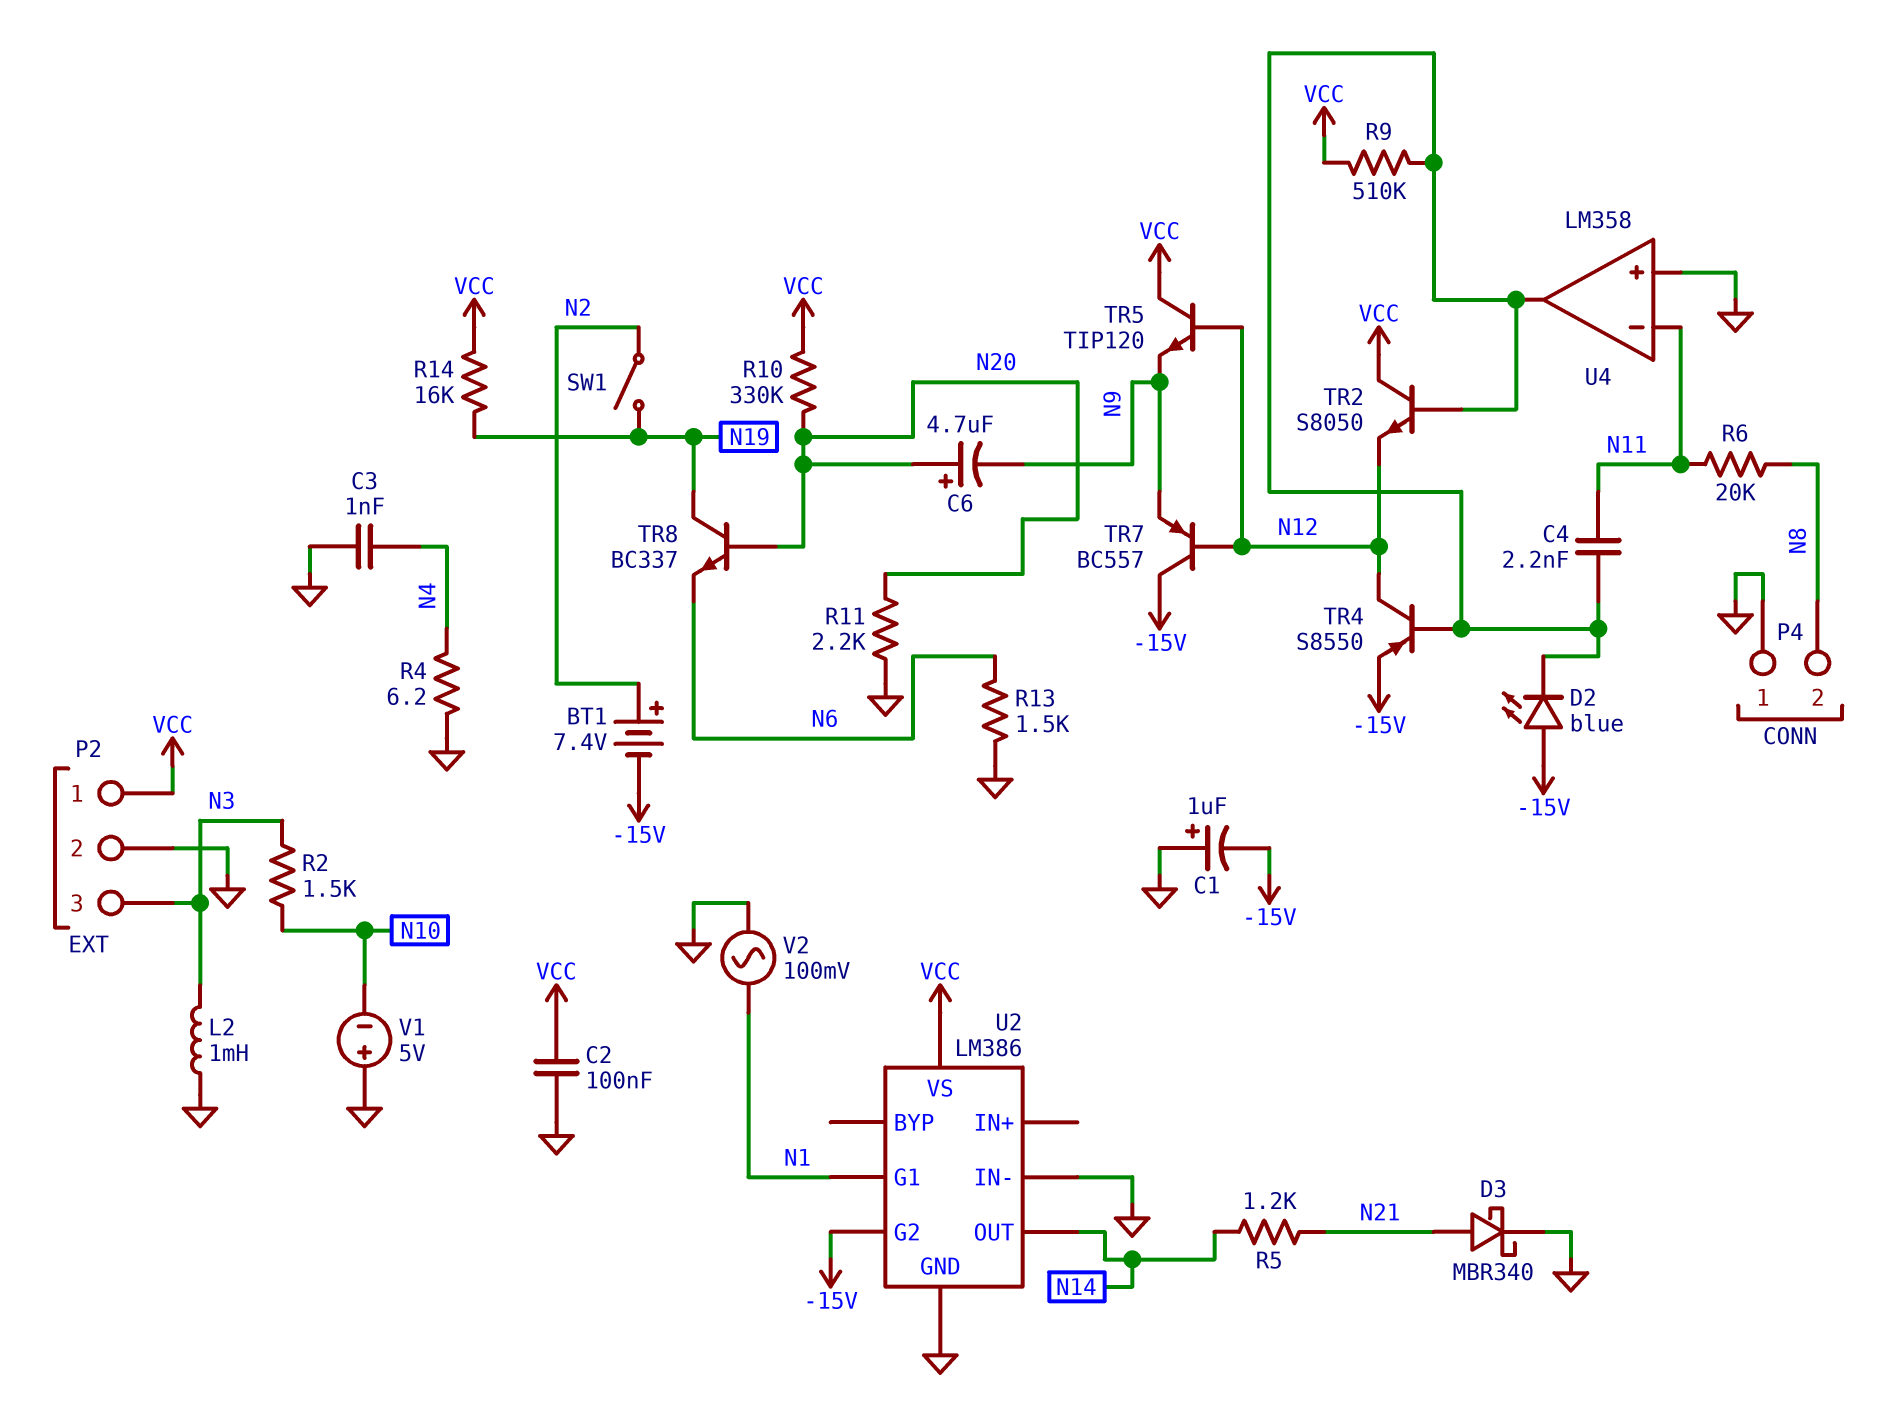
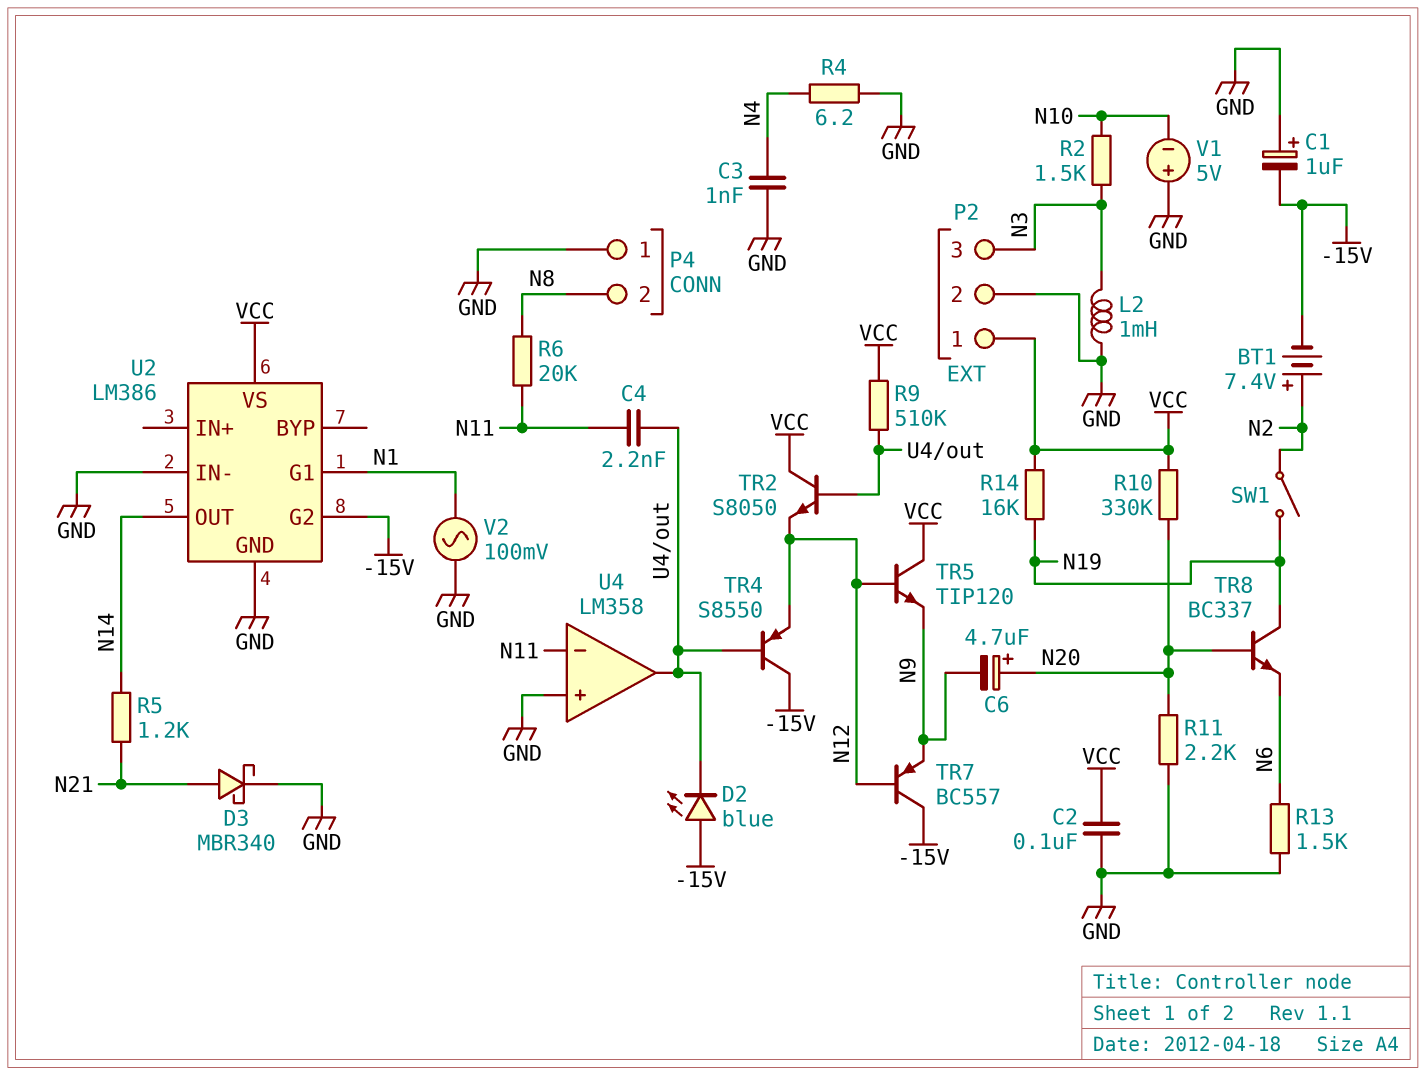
TR4: PNP S8550 (B U4/out, C N12, E -15V) -> PNP S8550 (B U4/out, C -15V, E N12)

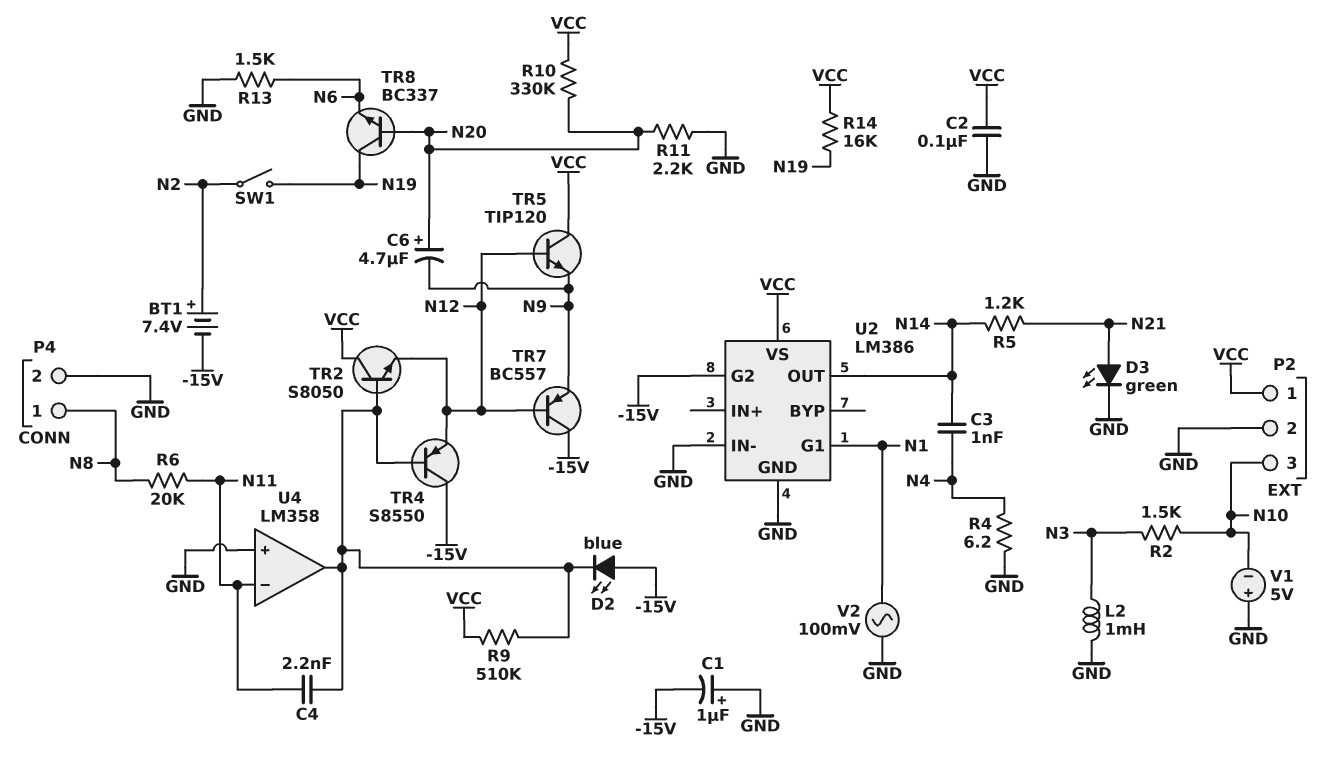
C3: 1nF (GND, N4) -> 1nF (N4, N14)
D3: schottky MBR340 (A N21, K GND) -> LED green (A N21, K GND)
P2 pin 3: N3 -> N10
P4 pin 1: GND -> N8
P4 pin 2: N8 -> GND

